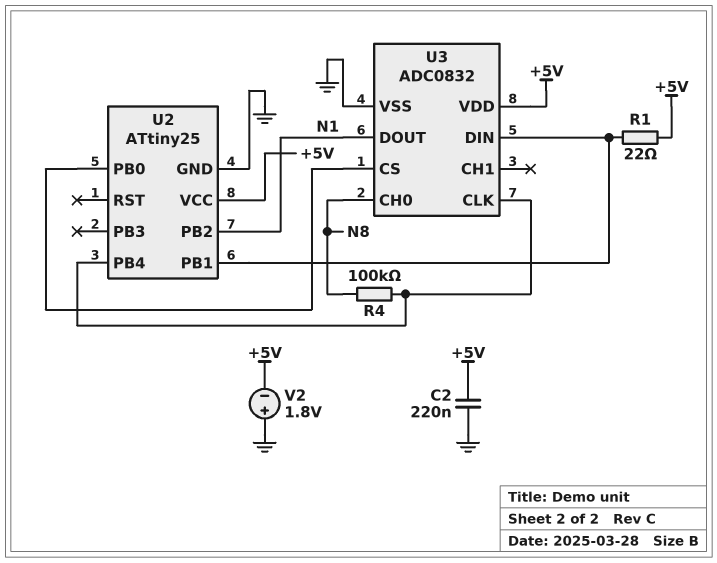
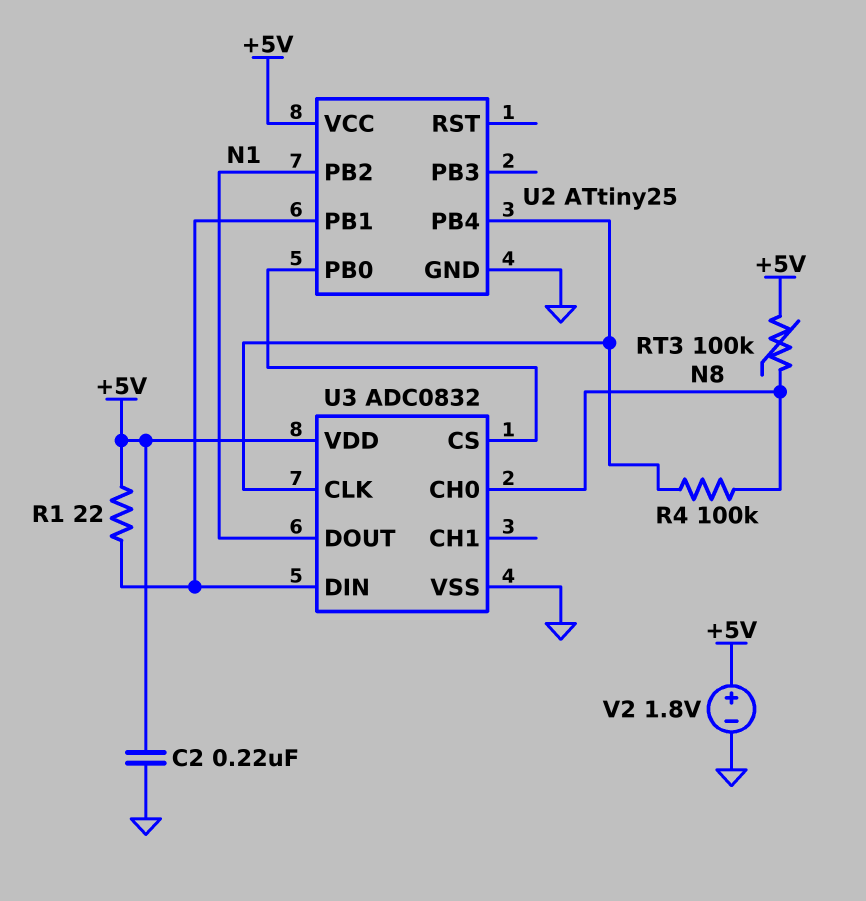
RT3: none -> 100k (+5V, N8)
V2: 1.8V (plus GND, minus +5V) -> 1.8V (plus +5V, minus GND)

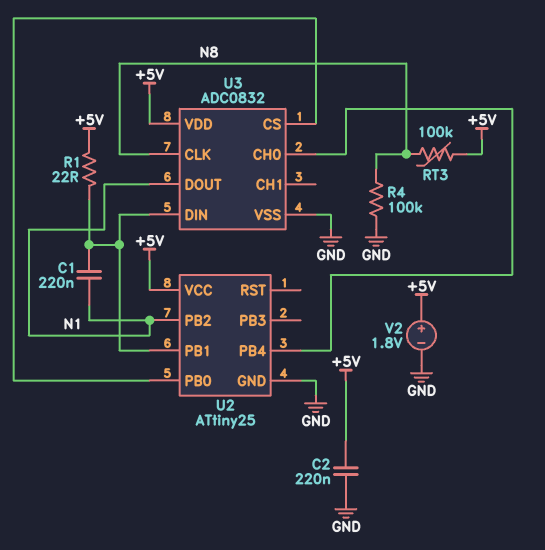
C1: none -> 220nF (N1, U2/PB1)
R4: 100k (N8, U2/PB4) -> 100k (GND, N8)
U3 pin CH0: N8 -> U2/PB4
U3 pin CLK: U2/PB4 -> N8

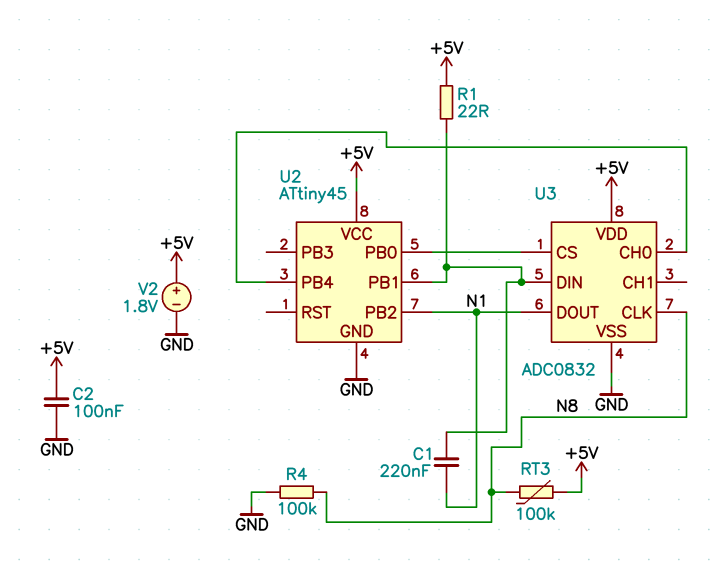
C2: 220nF (+5V, GND) -> 100nF (+5V, GND)
U2: ATtiny25 -> ATtiny45

